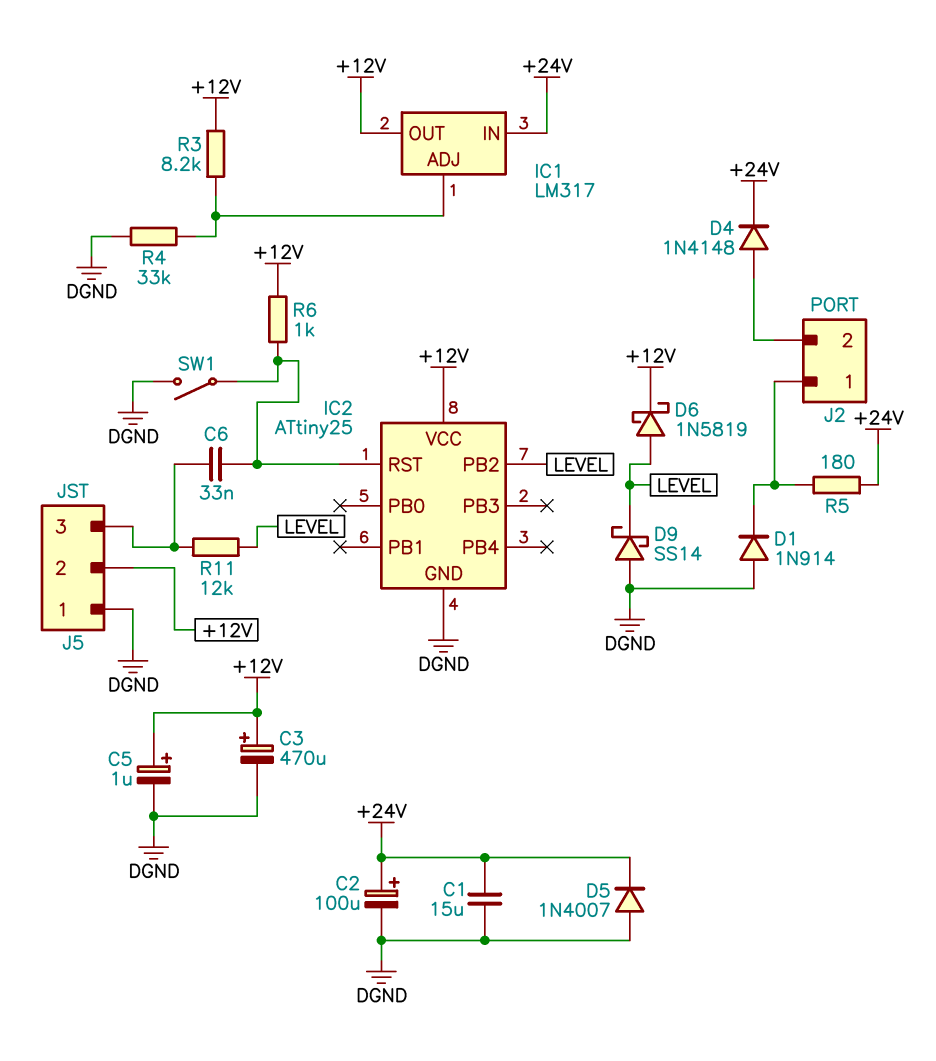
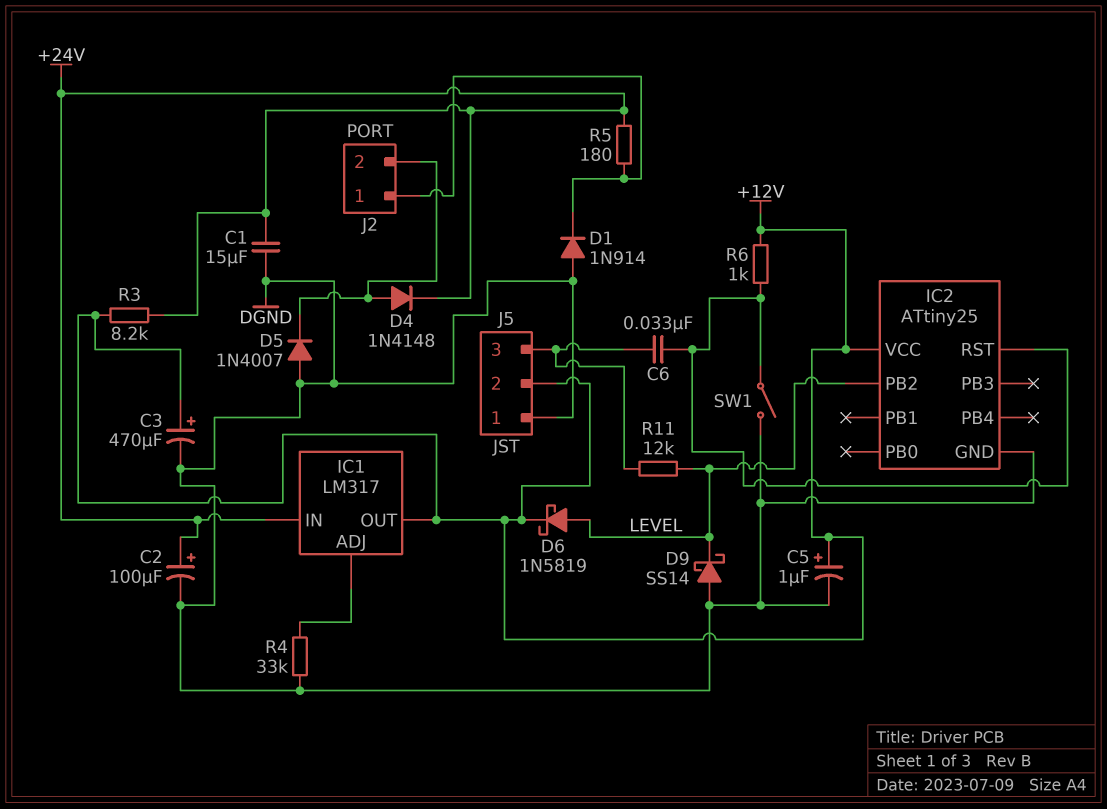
D5: diode 1N4007 (A DGND, K +24V) -> diode 1N4007 (A DGND, K J2/2)
R3: 8.2k (+12V, IC1/ADJ) -> 8.2k (+12V, +24V)

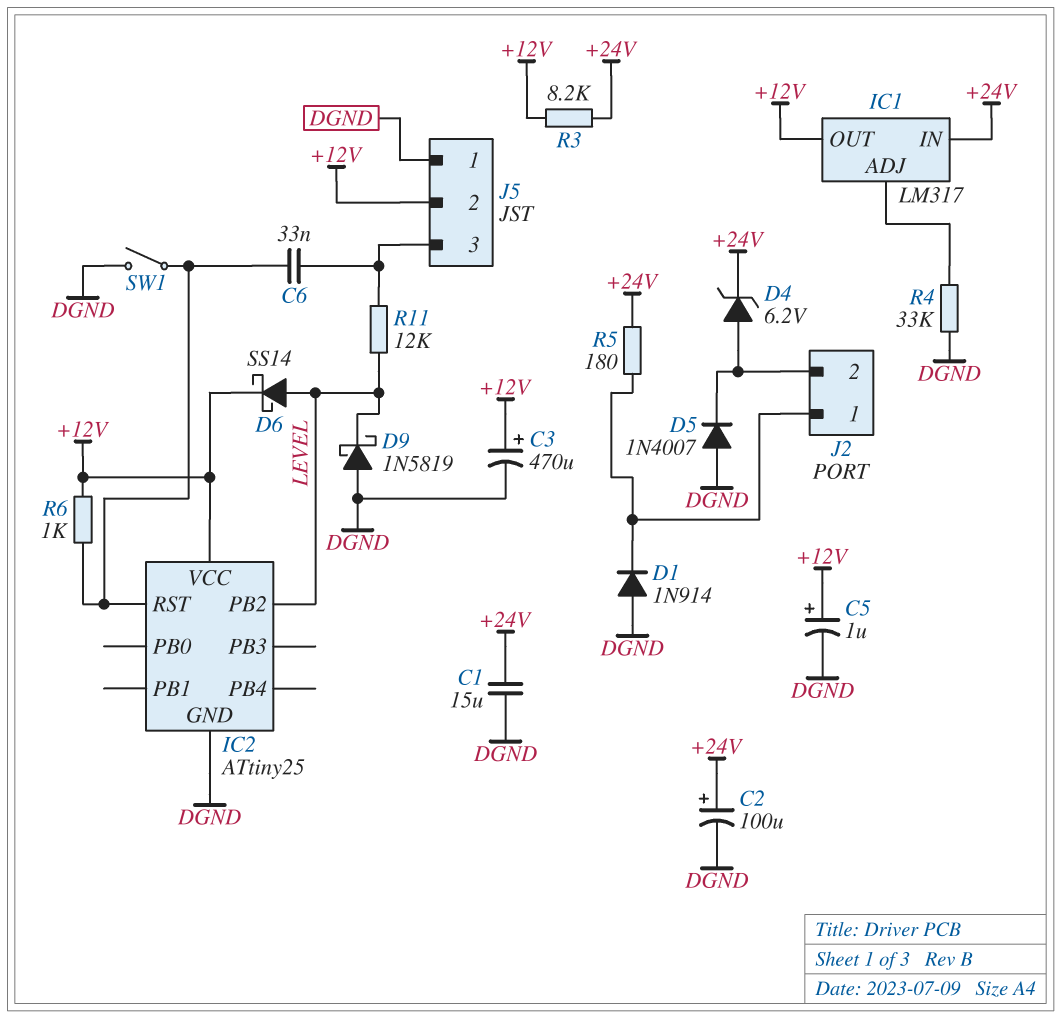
D4: diode 1N4148 (A J2/2, K +24V) -> zener 6.2V (A J2/2, K +24V)
D6: schottky 1N5819 (A LEVEL, K +12V) -> schottky SS14 (A LEVEL, K +12V)
D9: schottky SS14 (A DGND, K LEVEL) -> schottky 1N5819 (A DGND, K LEVEL)

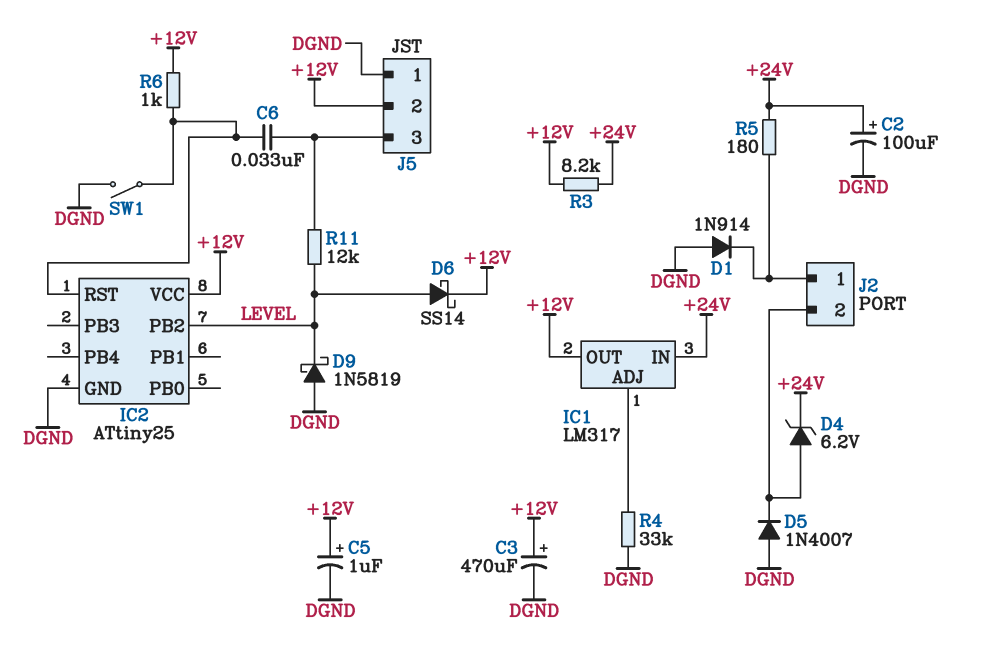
C1: 15uF (+24V, DGND) -> none

